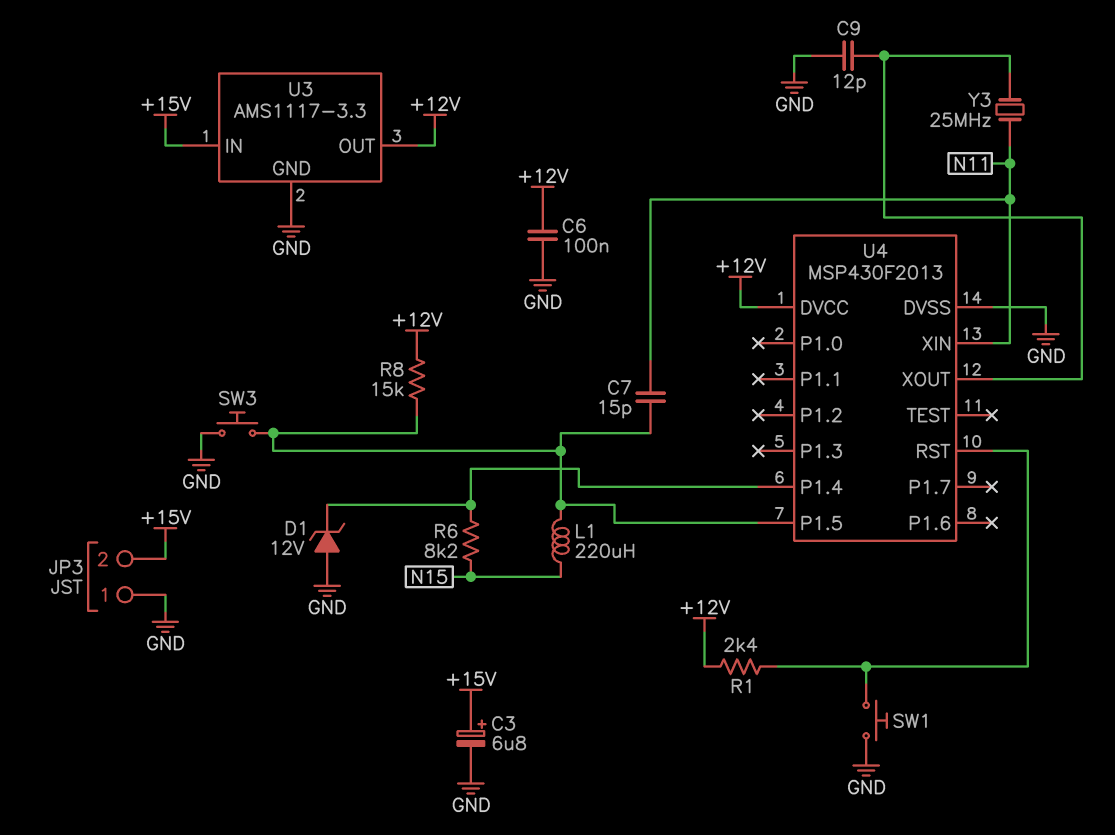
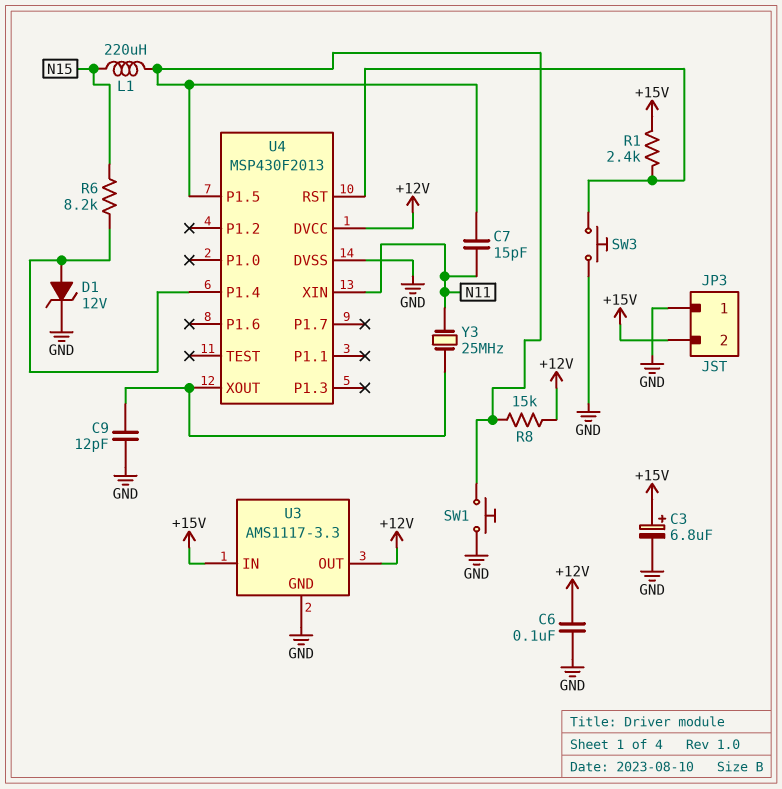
D1: zener 12V (A GND, K U4/P1.4) -> zener 12V (A U4/P1.4, K GND)
R1: 2.4k (+12V, U4/RST) -> 2.4k (+15V, U4/RST)
SW1: button (GND, U4/RST) -> button (GND, U4/P1.5)
SW3: button (GND, U4/P1.5) -> button (GND, U4/RST)

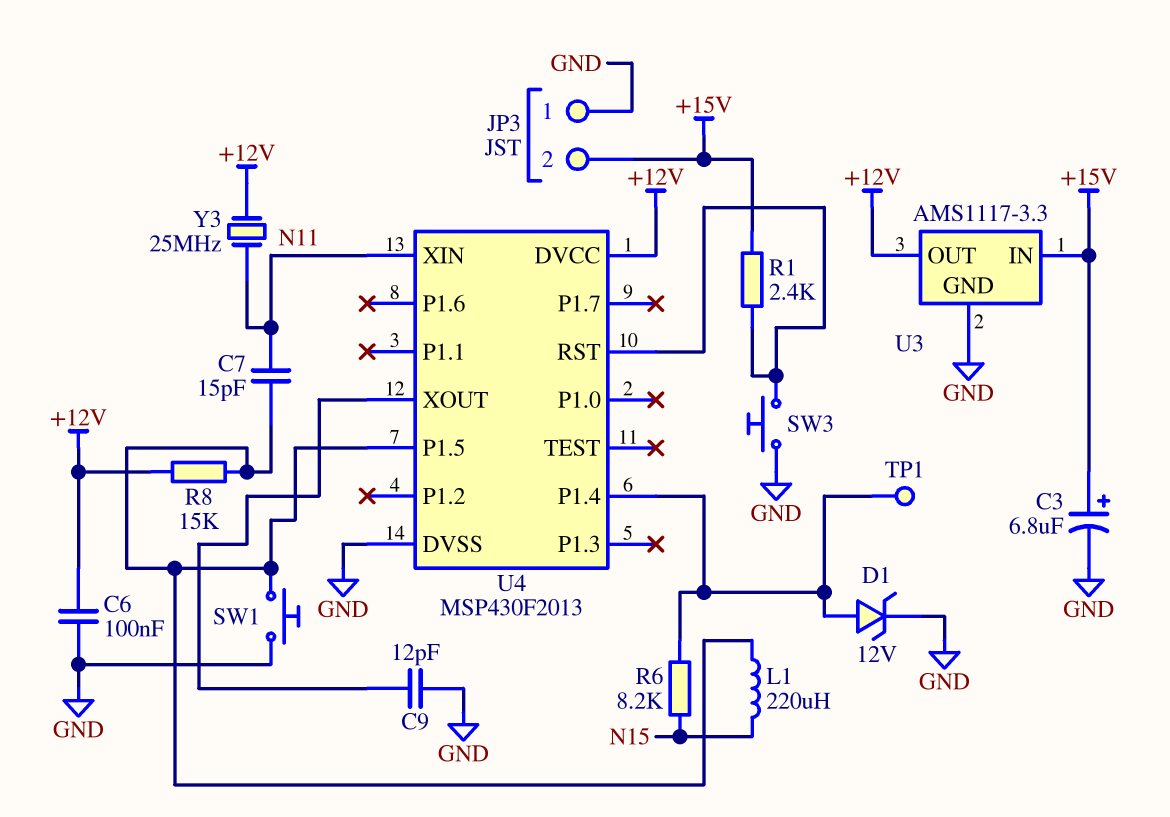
TP1: none -> test point (U4/P1.4)
Y3: 25MHz (N11, U4/XOUT) -> 25MHz (+12V, N11)

